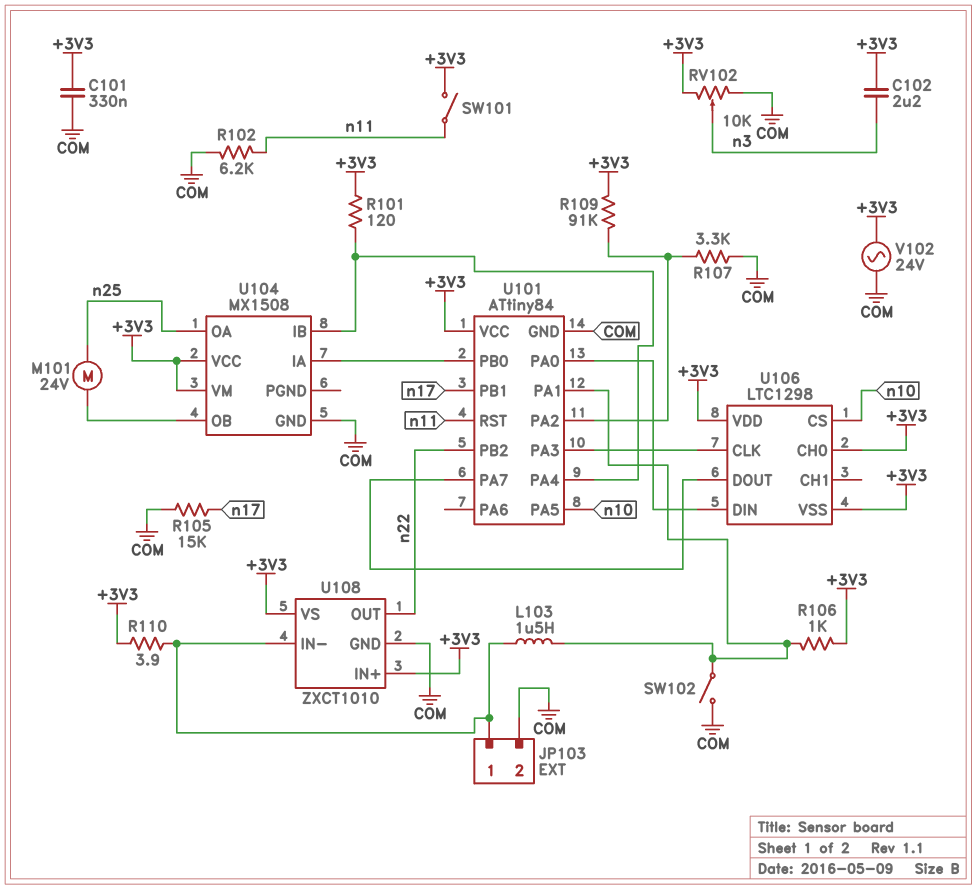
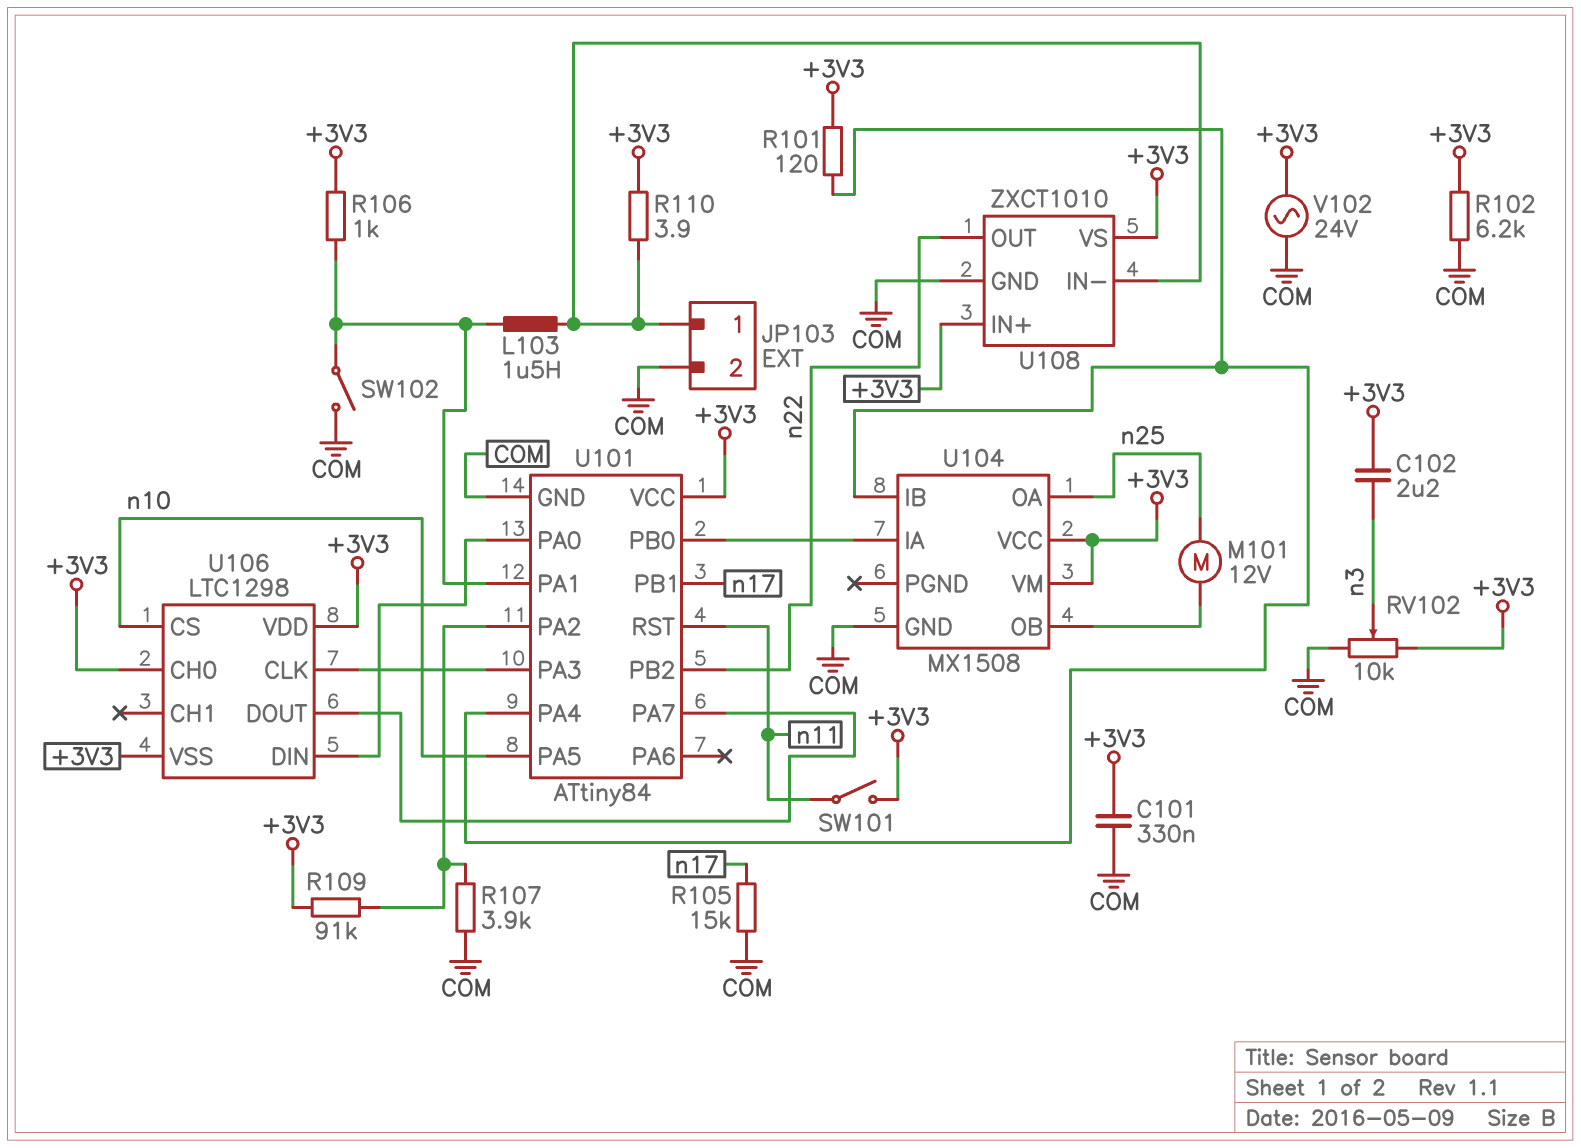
M101: motor 24V (U104/OB, n25) -> motor 12V (U104/OB, n25)
R102: 6.2k (COM, n11) -> 6.2k (+3V3, COM)
R107: 3.3k (COM, U101/PA2) -> 3.9k (COM, U101/PA2)

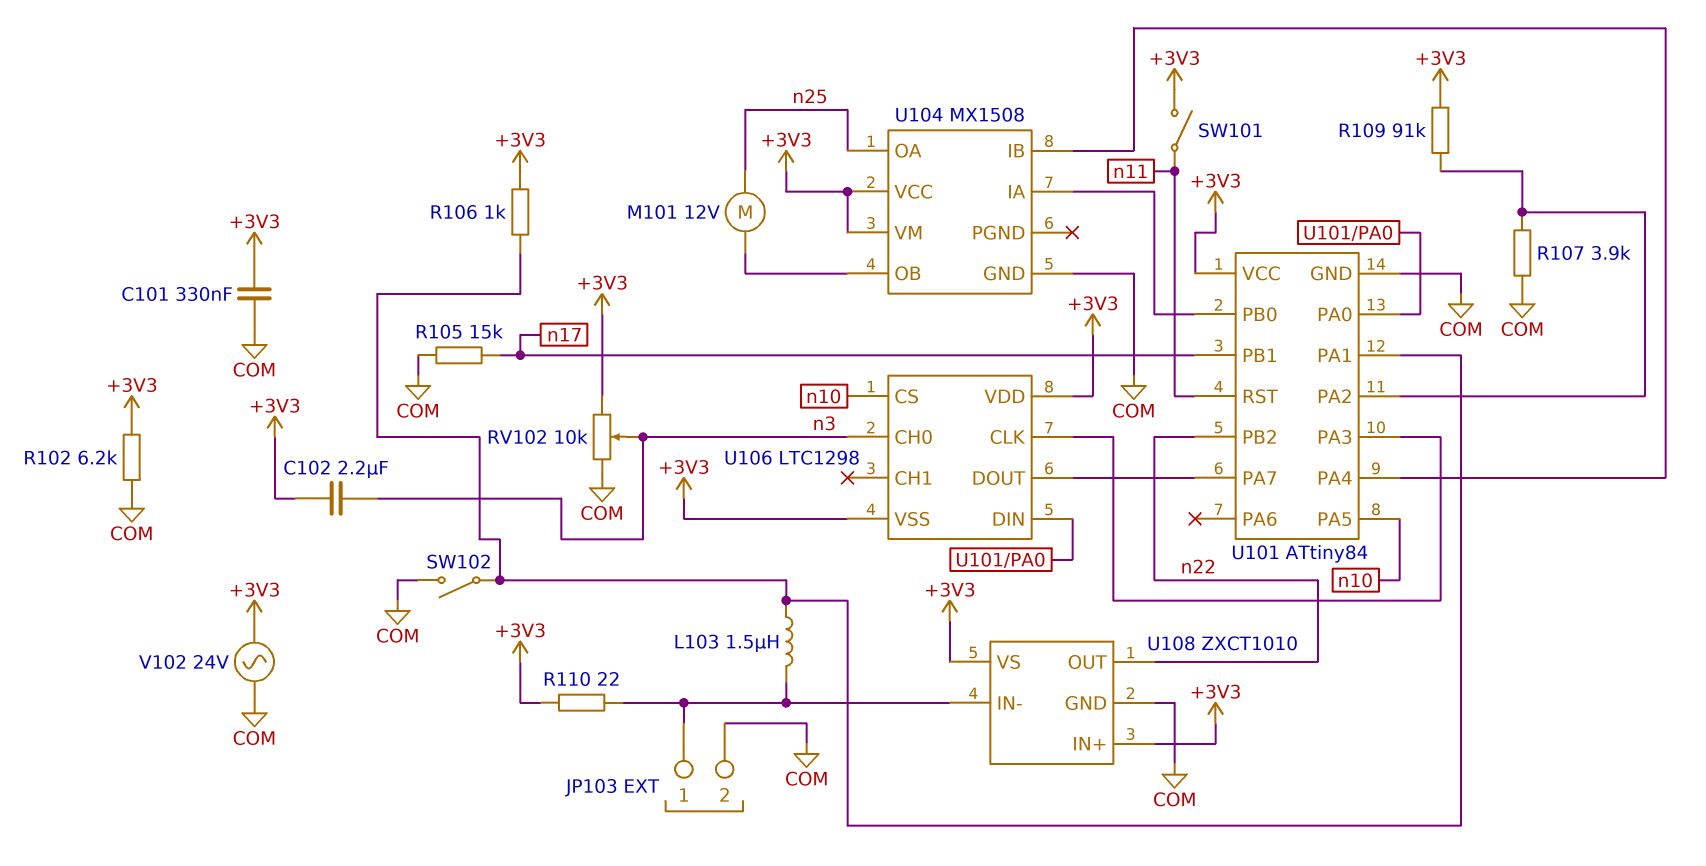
R101: 120 (+3V3, U101/PA4) -> none
R110: 3.9 (+3V3, JP103/1) -> 22 (+3V3, JP103/1)
U106 pin CH0: +3V3 -> n3

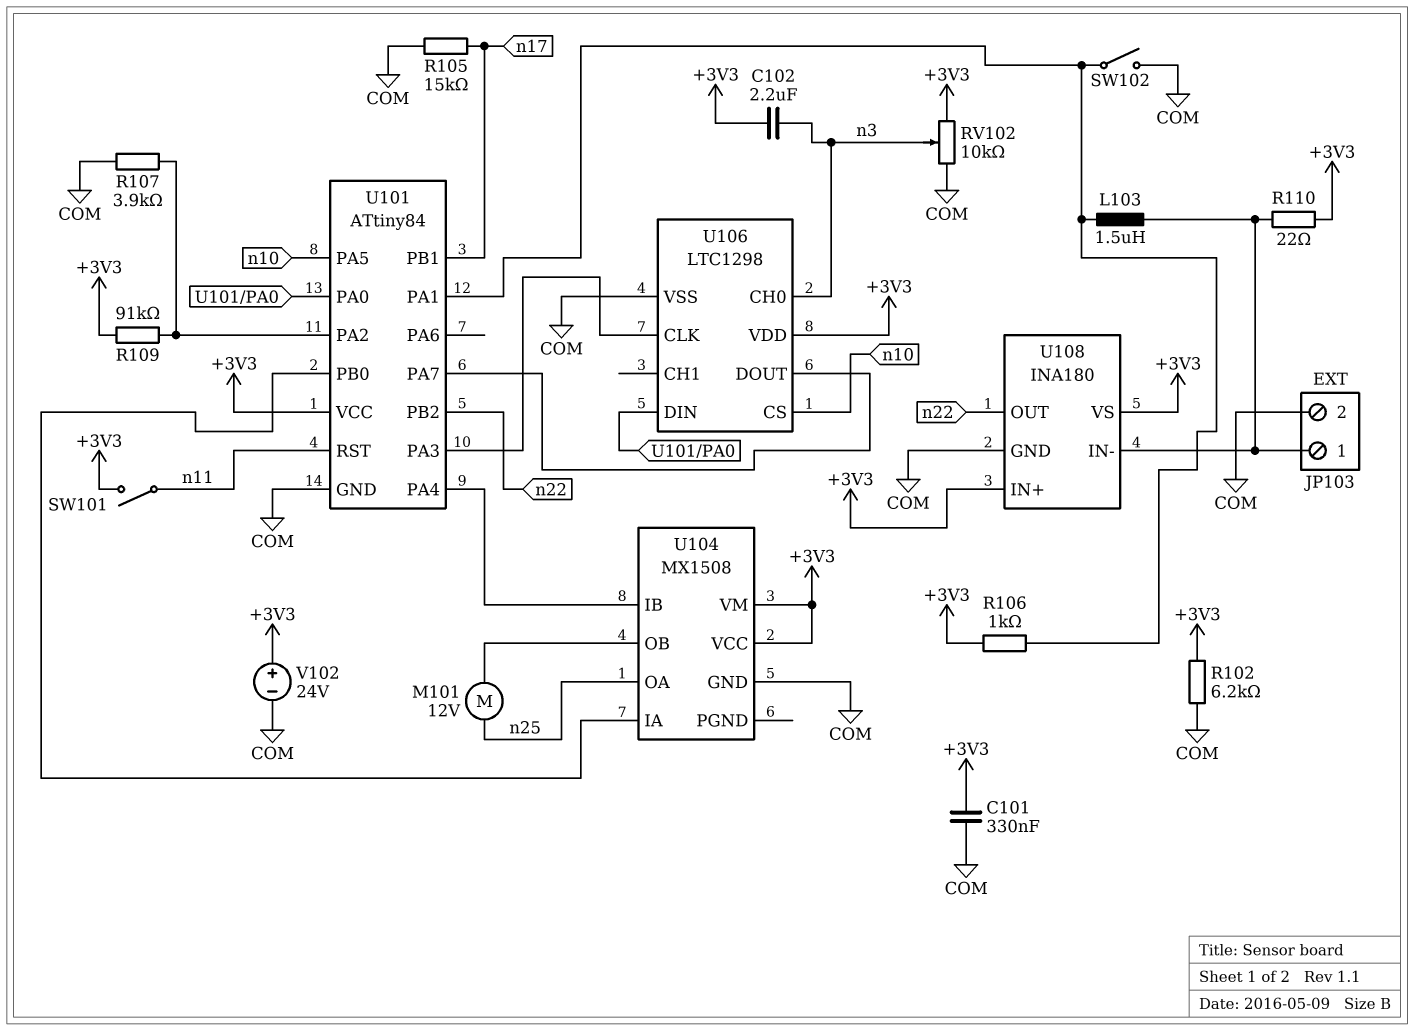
U106 pin VSS: +3V3 -> COM
U108: ZXCT1010 -> INA180
V102: AC 24V (+3V3, COM) -> 24V (plus +3V3, minus COM)

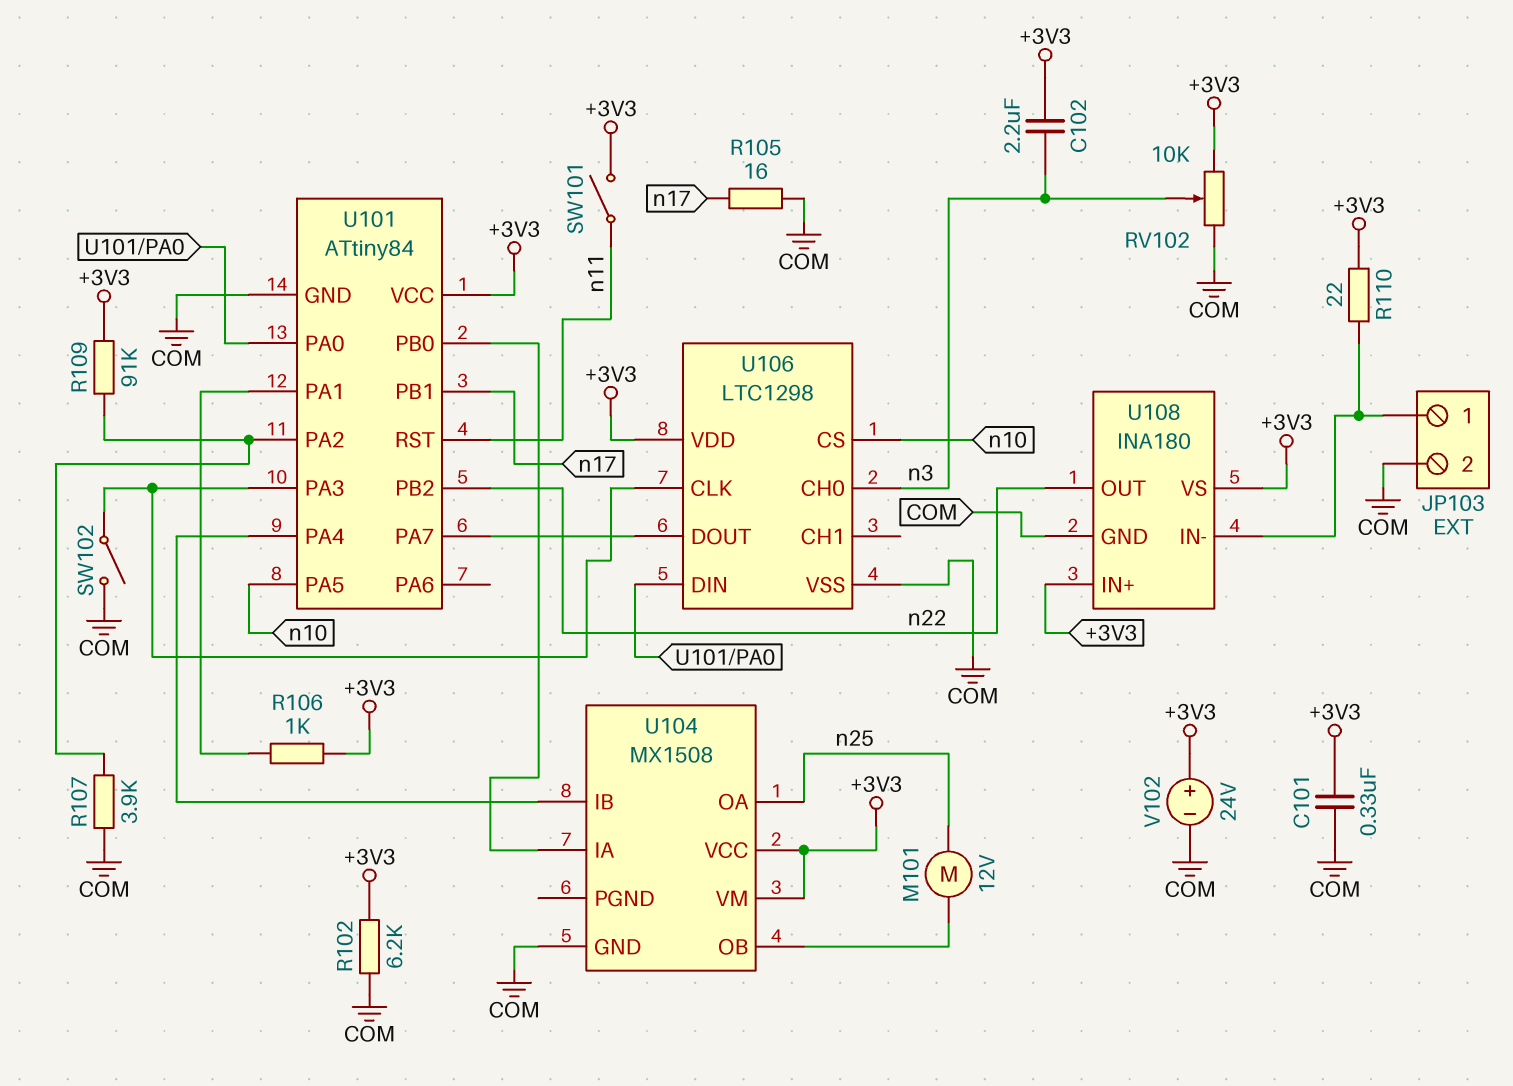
L103: 1.5uH (JP103/1, U101/PA1) -> none
R105: 15k (COM, n17) -> 16 (COM, n17)
SW102: switch (COM, U101/PA1) -> switch (COM, U101/PA3)

